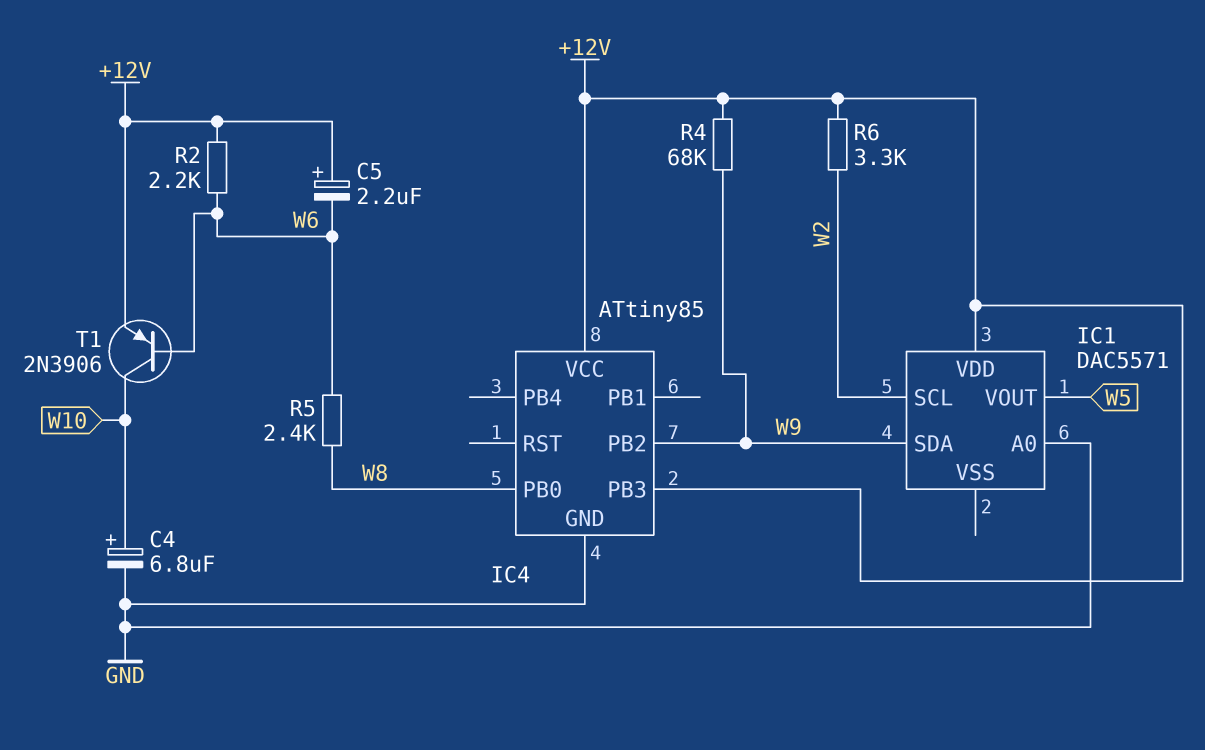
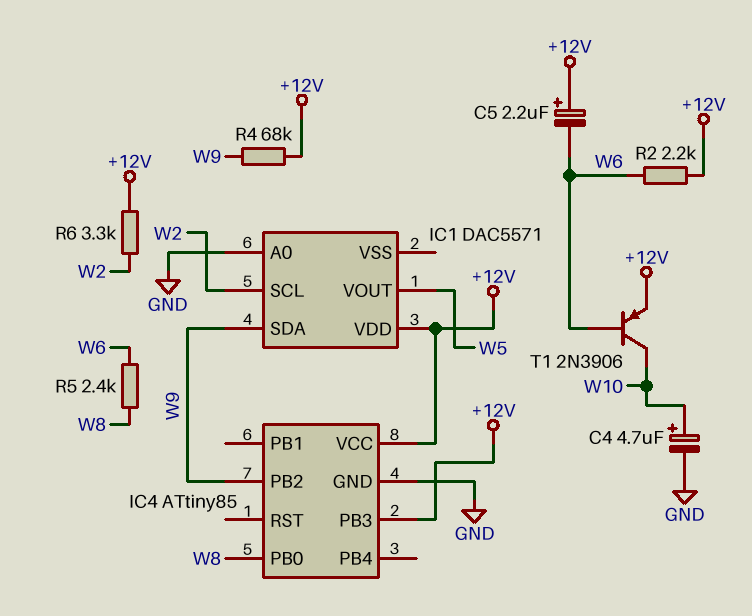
C4: 6.8uF (plus W10, minus GND) -> 4.7uF (plus W10, minus GND)

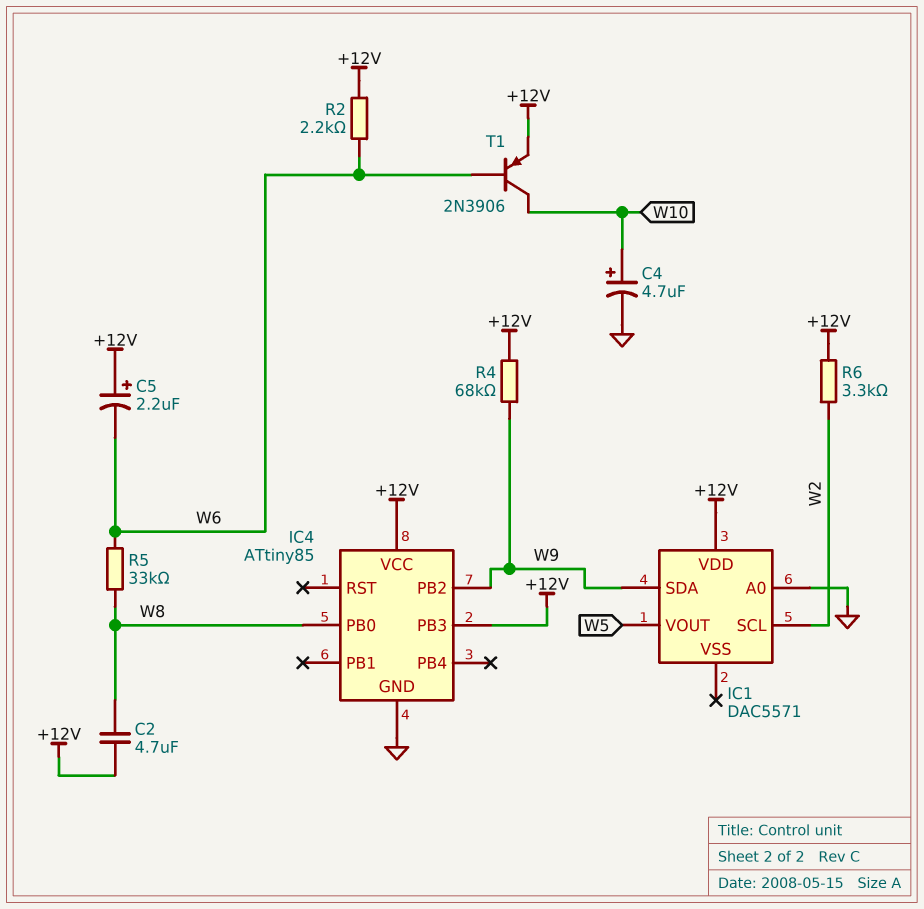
C2: none -> 4.7uF (+12V, W8)
R5: 2.4k (W6, W8) -> 33k (W6, W8)

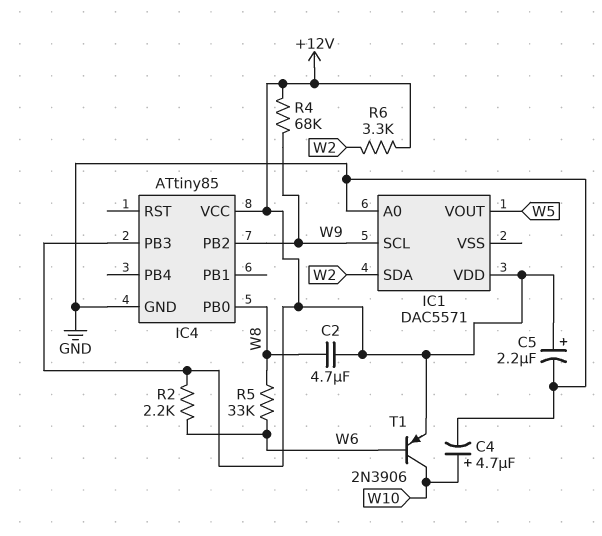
C5: 2.2uF (plus +12V, minus W6) -> 2.2uF (plus +12V, minus GND)
IC1 pin SCL: W2 -> W9
IC1 pin SDA: W9 -> W2

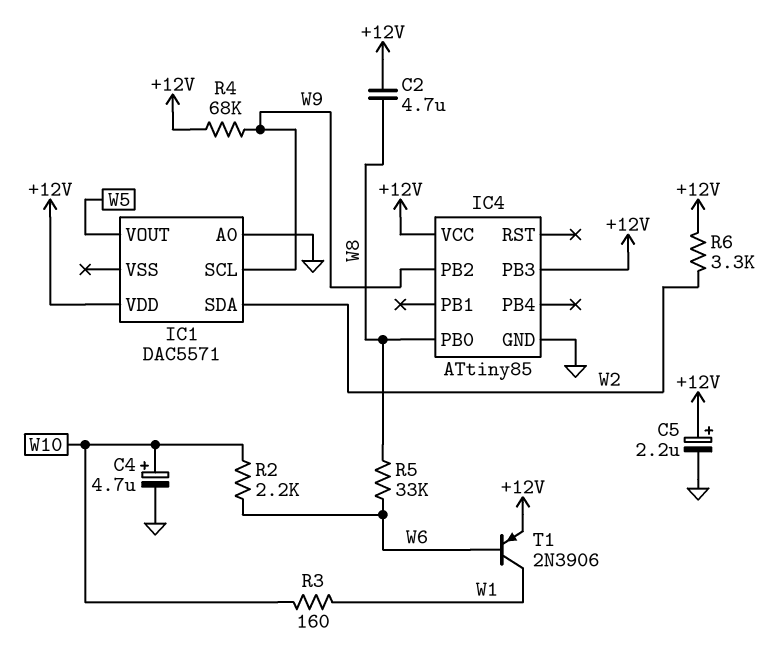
R2: 2.2k (+12V, W6) -> 2.2k (W6, W10)
R3: none -> 160 (W1, W10)
T1: PNP 2N3906 (B W6, C W10, E +12V) -> PNP 2N3906 (B W6, C W1, E +12V)

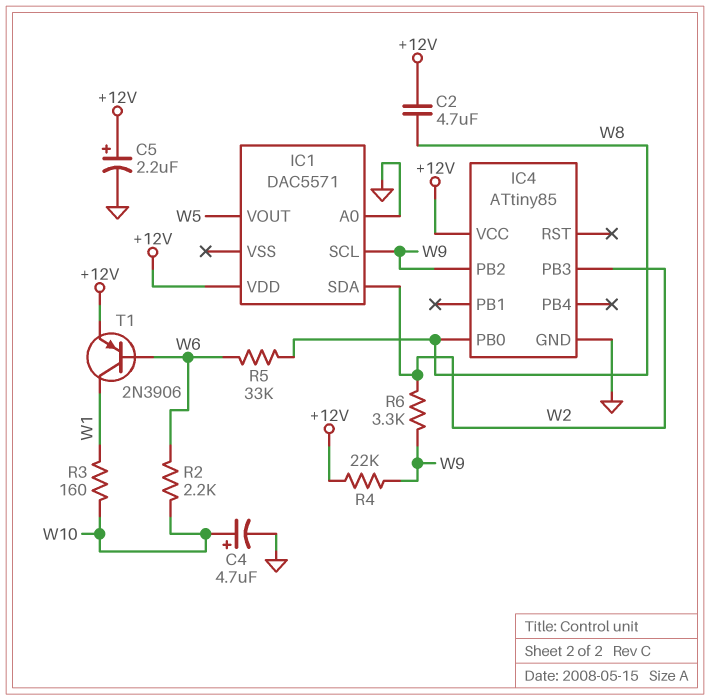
IC4 pin PB3: +12V -> W2
R4: 68k (+12V, W9) -> 22k (+12V, W9)
R6: 3.3k (+12V, W2) -> 3.3k (W2, W9)

